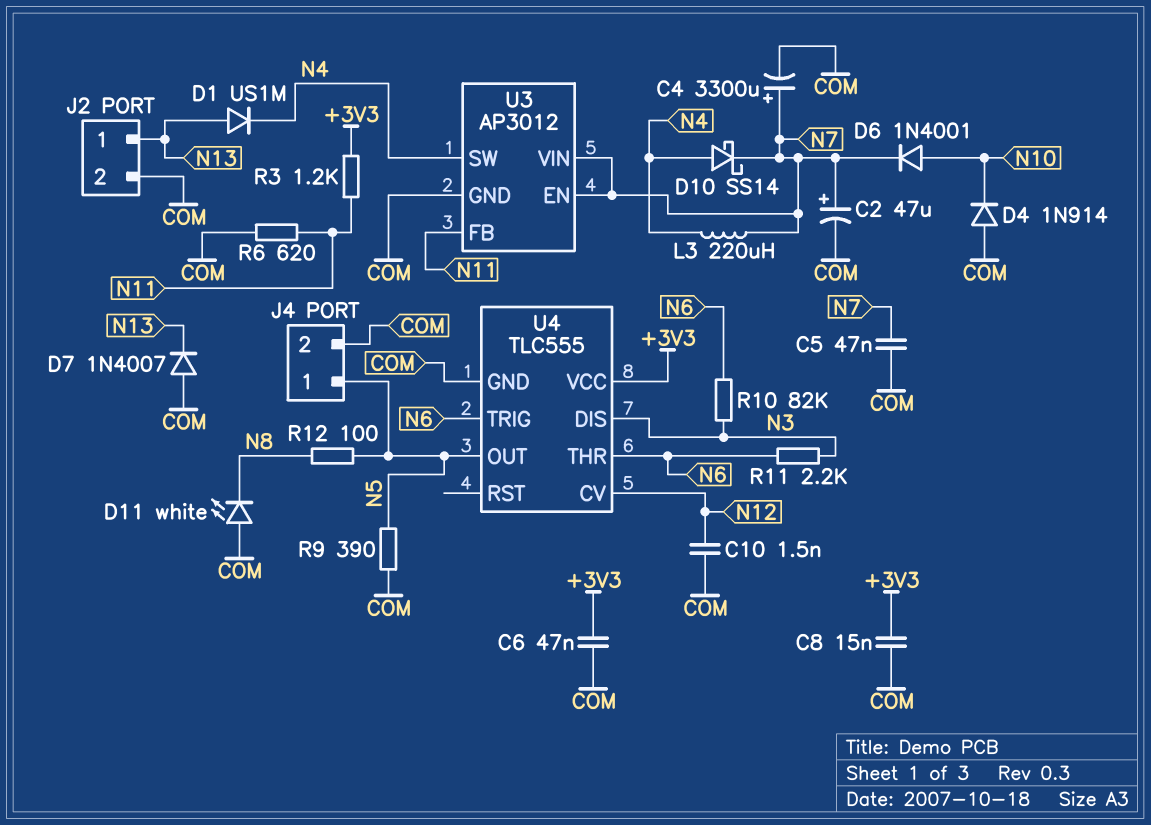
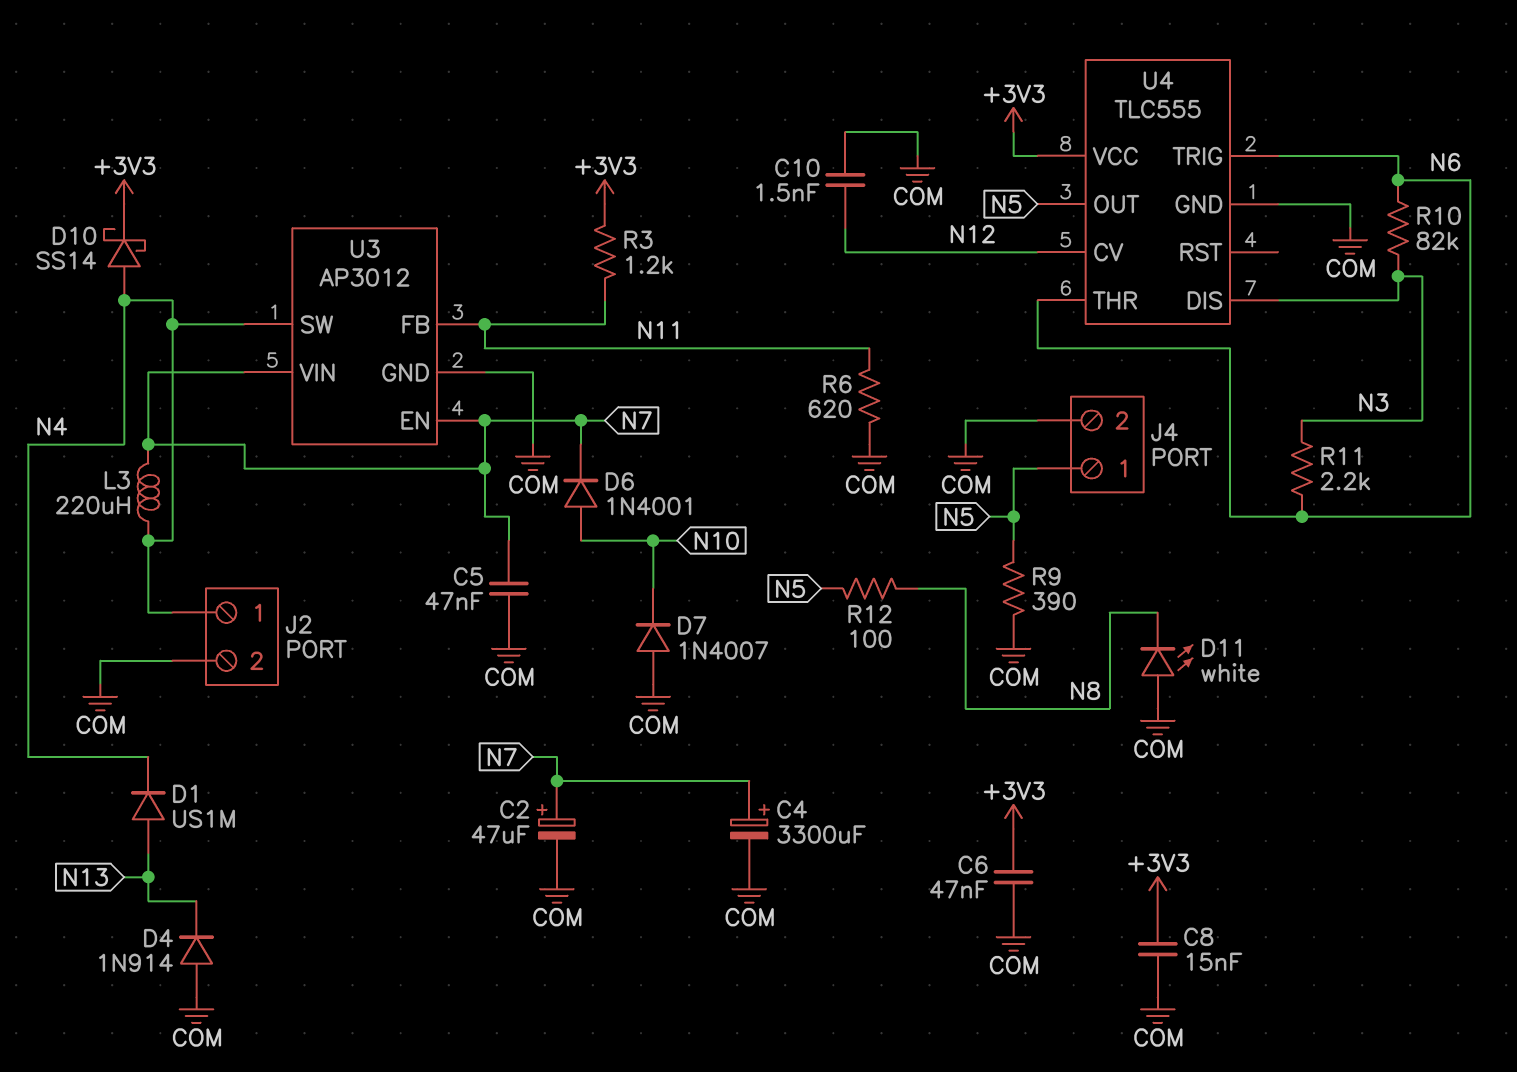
D4: diode 1N914 (A COM, K N10) -> diode 1N914 (A COM, K N13)
D7: diode 1N4007 (A COM, K N13) -> diode 1N4007 (A COM, K N10)
D10: schottky SS14 (A N4, K N7) -> schottky SS14 (A N4, K +3V3)
J2 pin 1: N13 -> N4

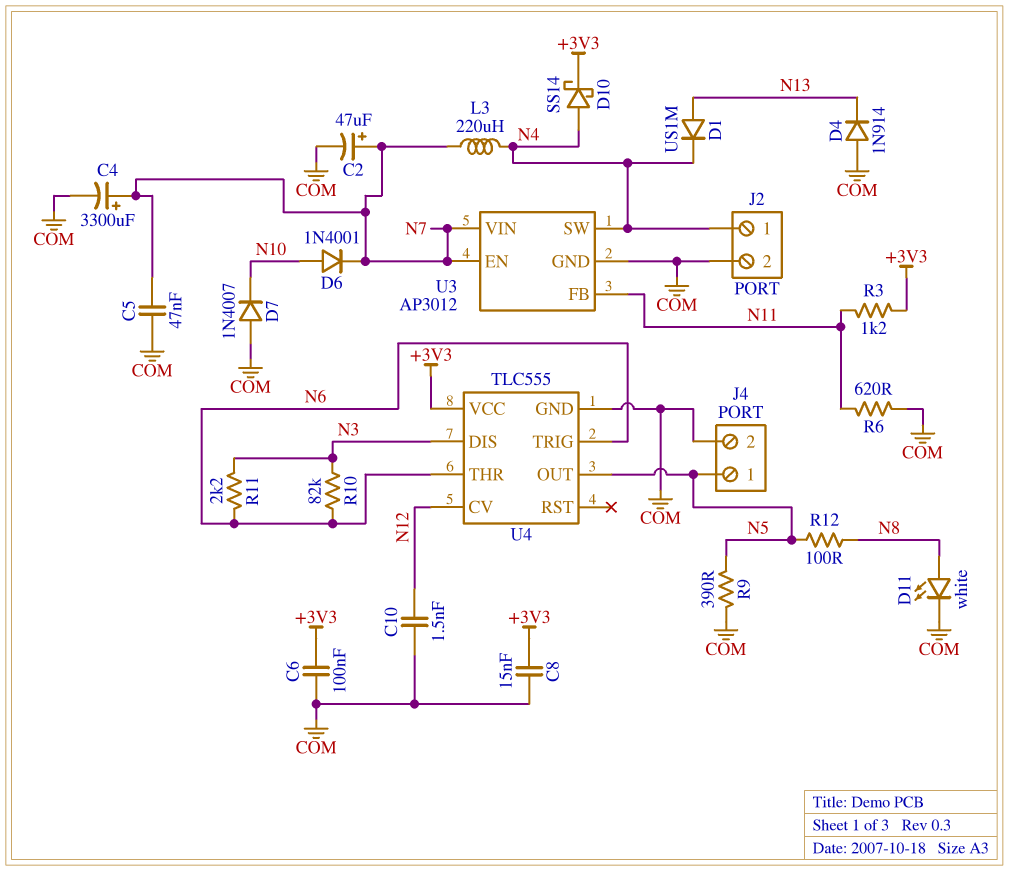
C6: 47nF (+3V3, COM) -> 100nF (+3V3, COM)
D11: LED white (A COM, K N8) -> LED white (A N8, K COM)

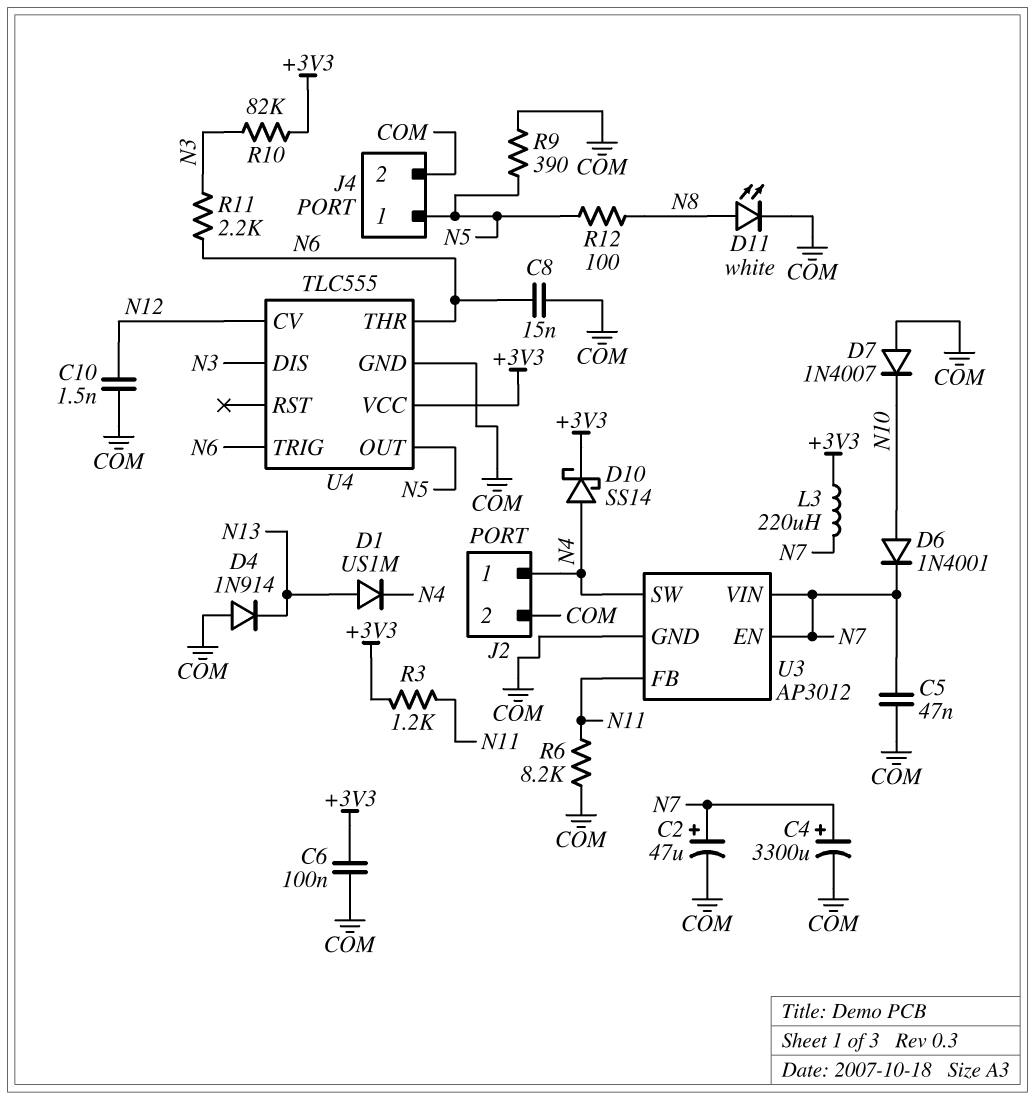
C8: 15nF (+3V3, COM) -> 15nF (COM, N6)
L3: 220uH (N4, N7) -> 220uH (+3V3, N7)
R6: 620 (COM, N11) -> 8.2k (COM, N11)
R10: 82k (N3, N6) -> 82k (+3V3, N3)

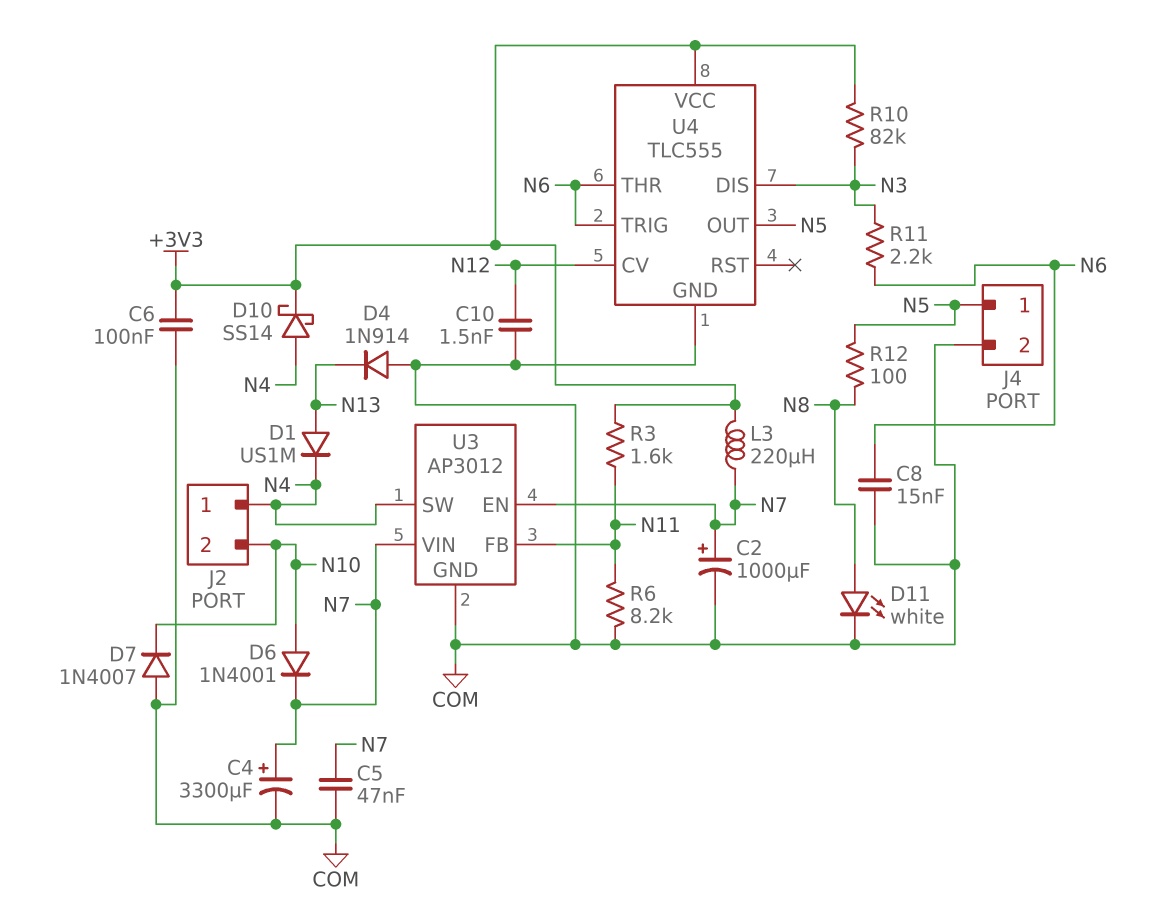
C2: 47uF (plus N7, minus COM) -> 1000uF (plus N7, minus COM)
J2 pin 2: COM -> N10
R3: 1.2k (+3V3, N11) -> 1.6k (+3V3, N11)
R9: 390 (COM, N5) -> none

